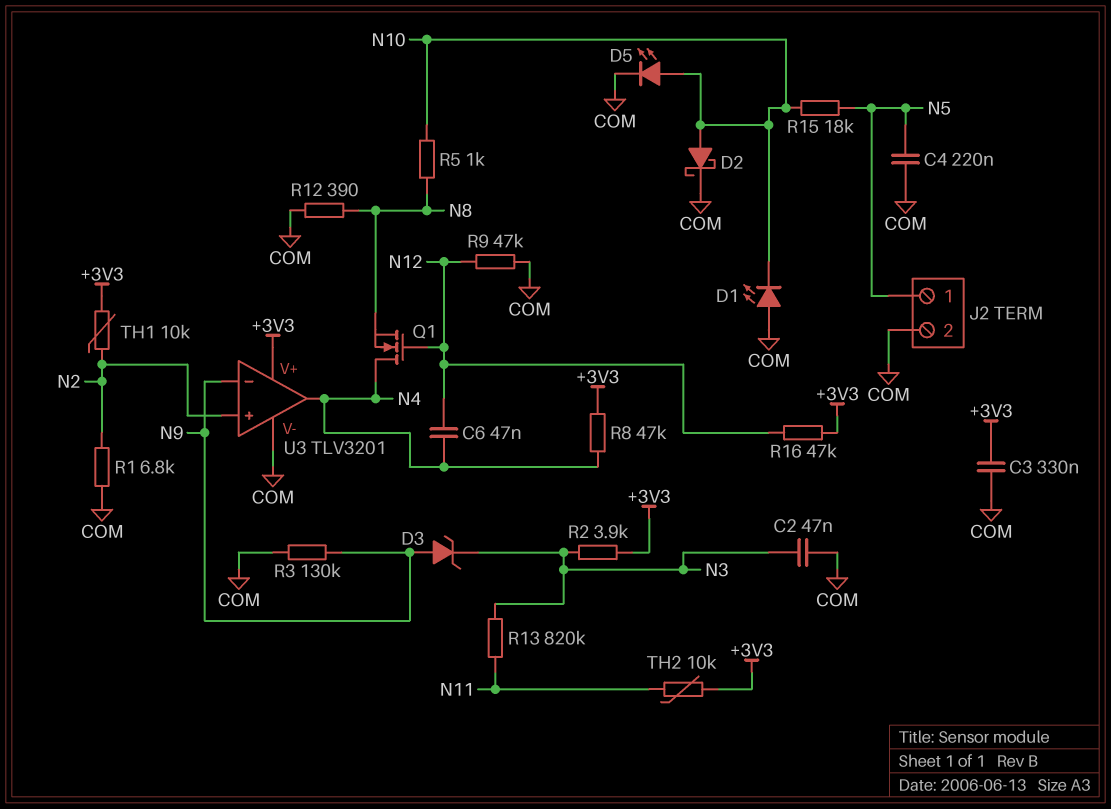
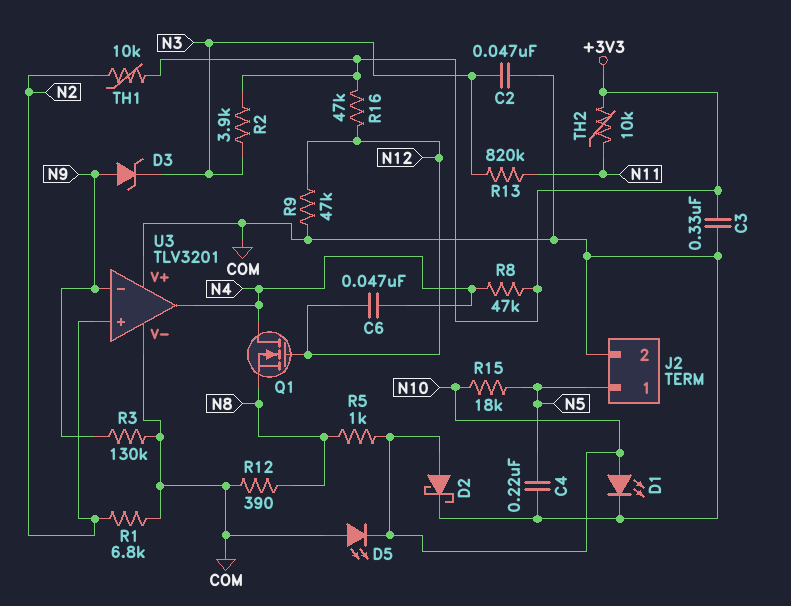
D1: LED (A COM, K N10) -> LED (A N10, K COM)
D5: LED (A N10, K COM) -> LED (A COM, K N10)
U3 pin V+: +3V3 -> COM

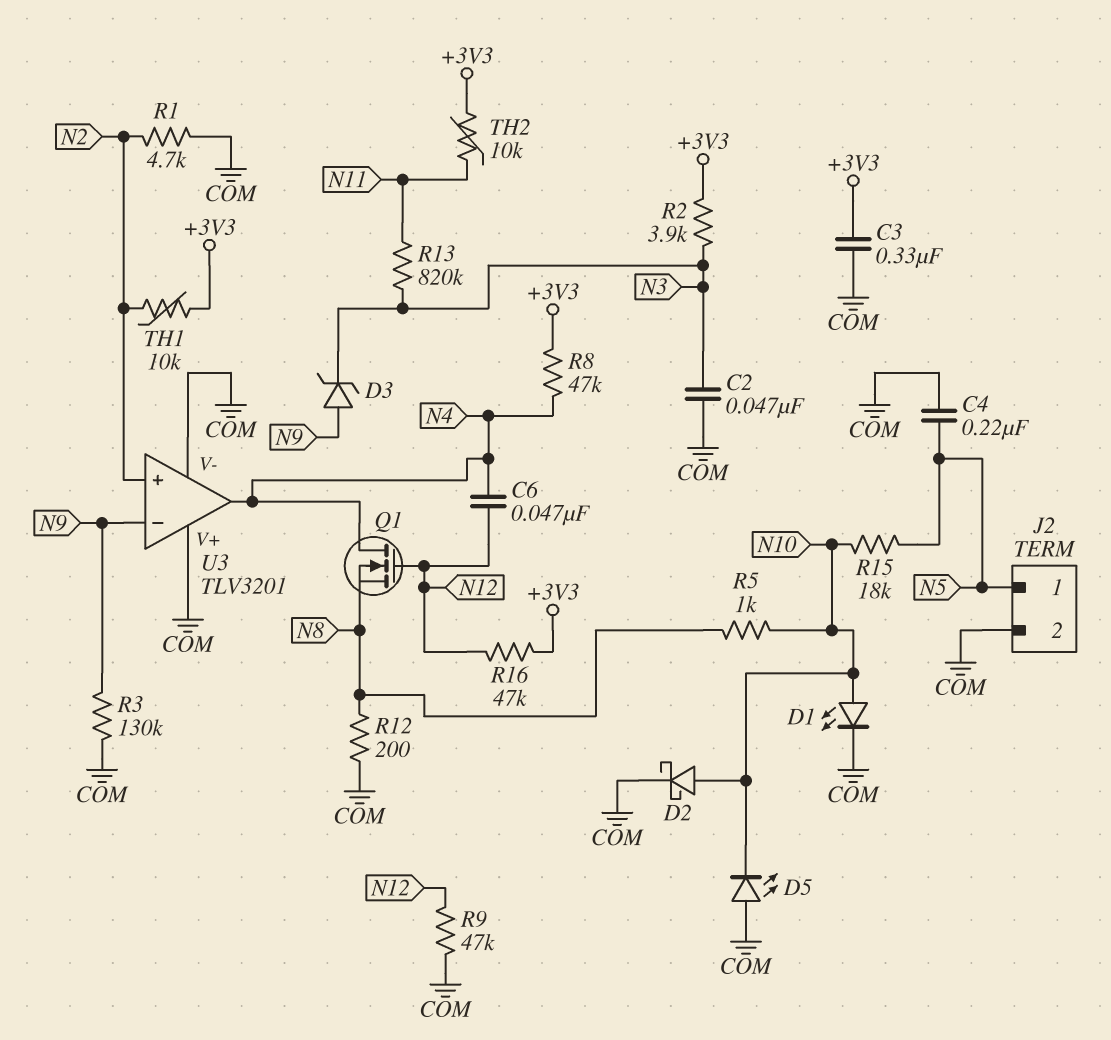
R1: 6.8k (COM, N2) -> 4.7k (COM, N2)
R12: 390 (COM, N8) -> 200 (COM, N8)

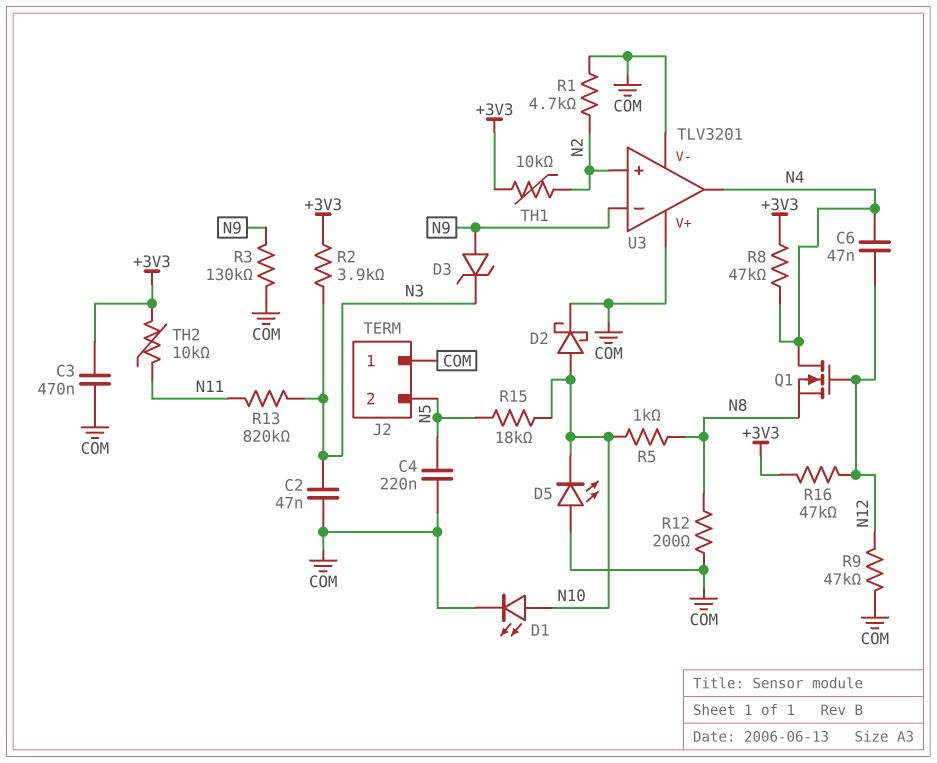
C3: 330nF (+3V3, COM) -> 470nF (+3V3, COM)
J2 pin 1: N5 -> COM
J2 pin 2: COM -> N5

